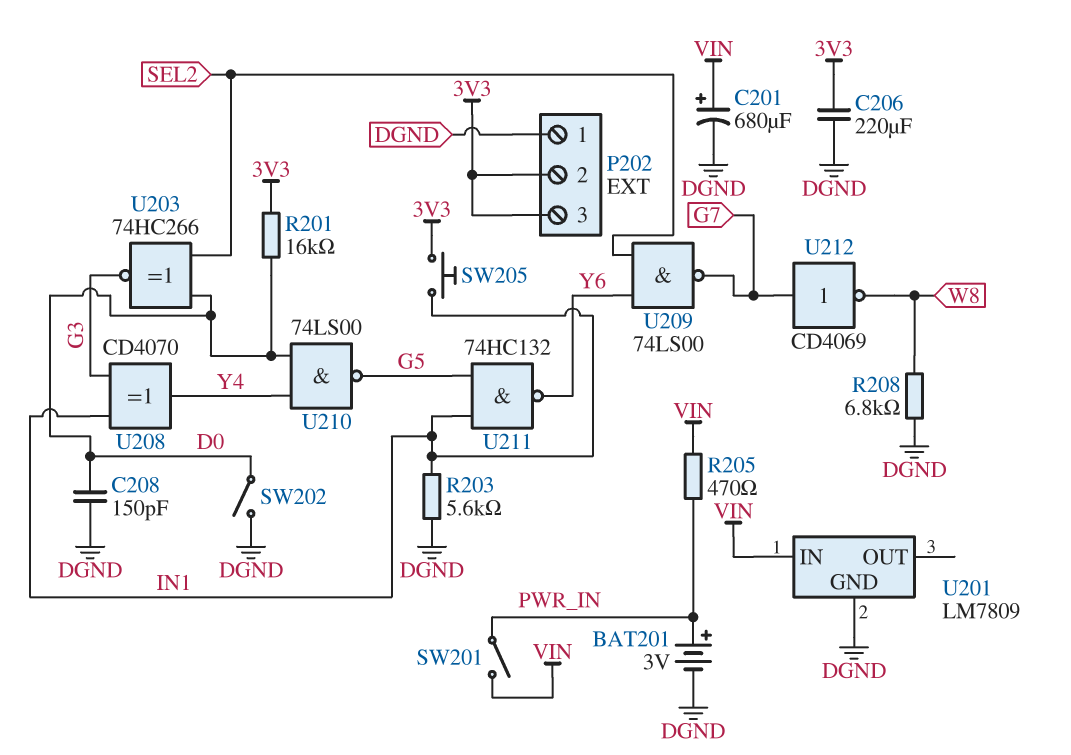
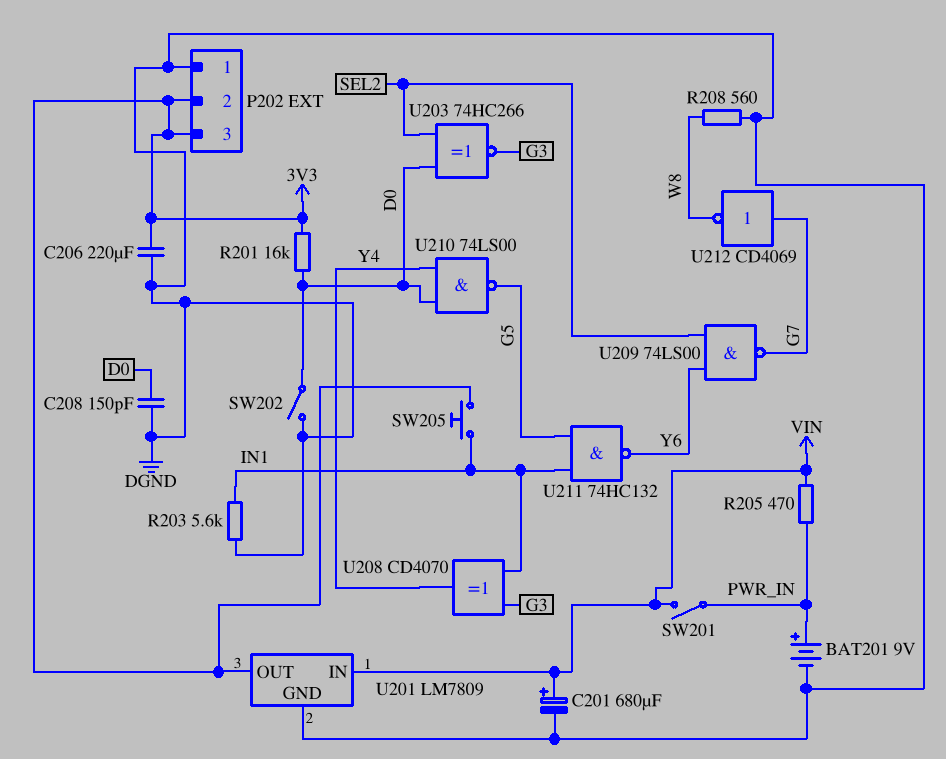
BAT201: 3V (plus PWR_IN, minus DGND) -> 9V (plus PWR_IN, minus DGND)
R208: 6.8k (DGND, W8) -> 560 (DGND, W8)
U201 pin OUT: none -> 3V3

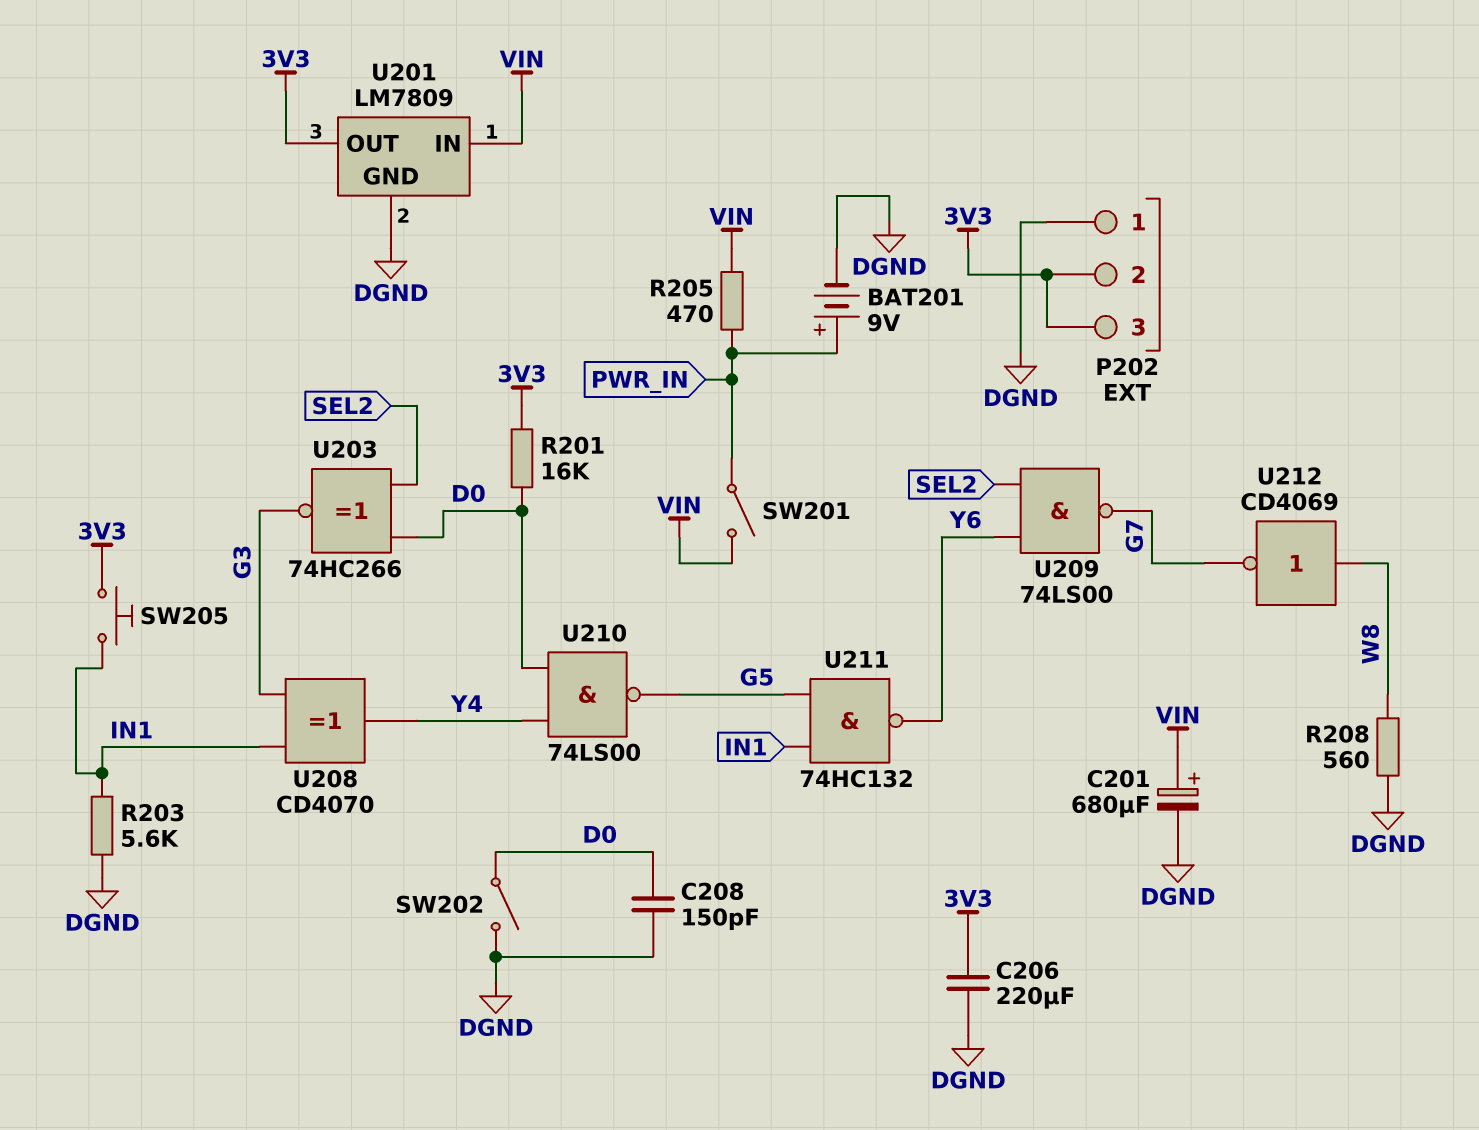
U212: NOT CD4069 (in G7, out W8) -> NOT CD4069 (in W8, out G7)

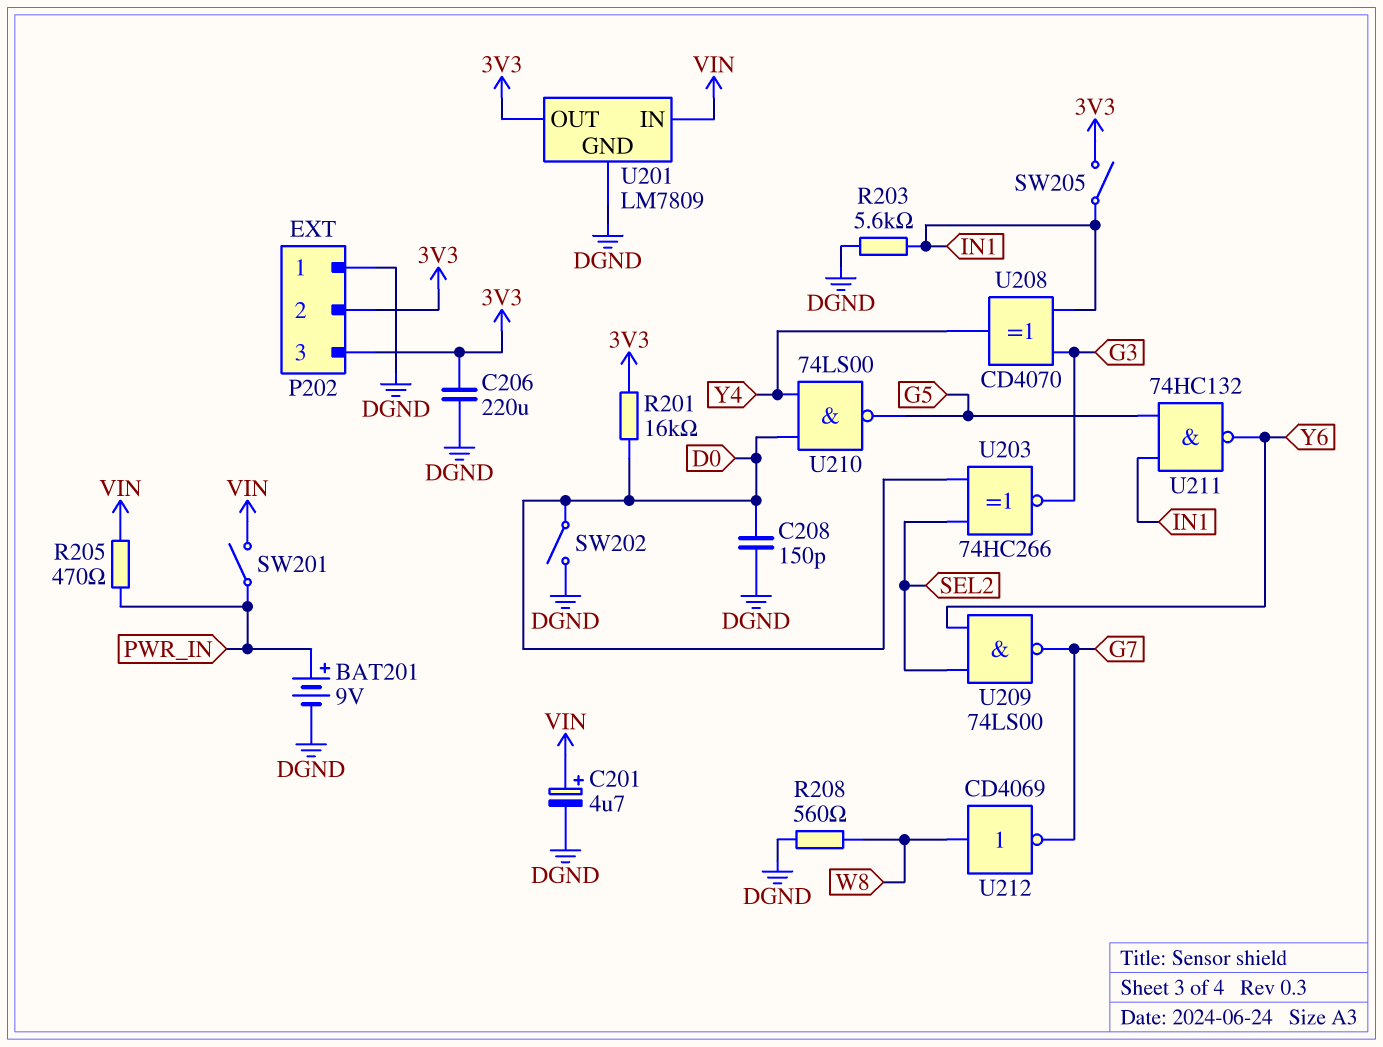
C201: 680uF (plus VIN, minus DGND) -> 4.7uF (plus VIN, minus DGND)
SW205: button (3V3, IN1) -> switch (3V3, IN1)

